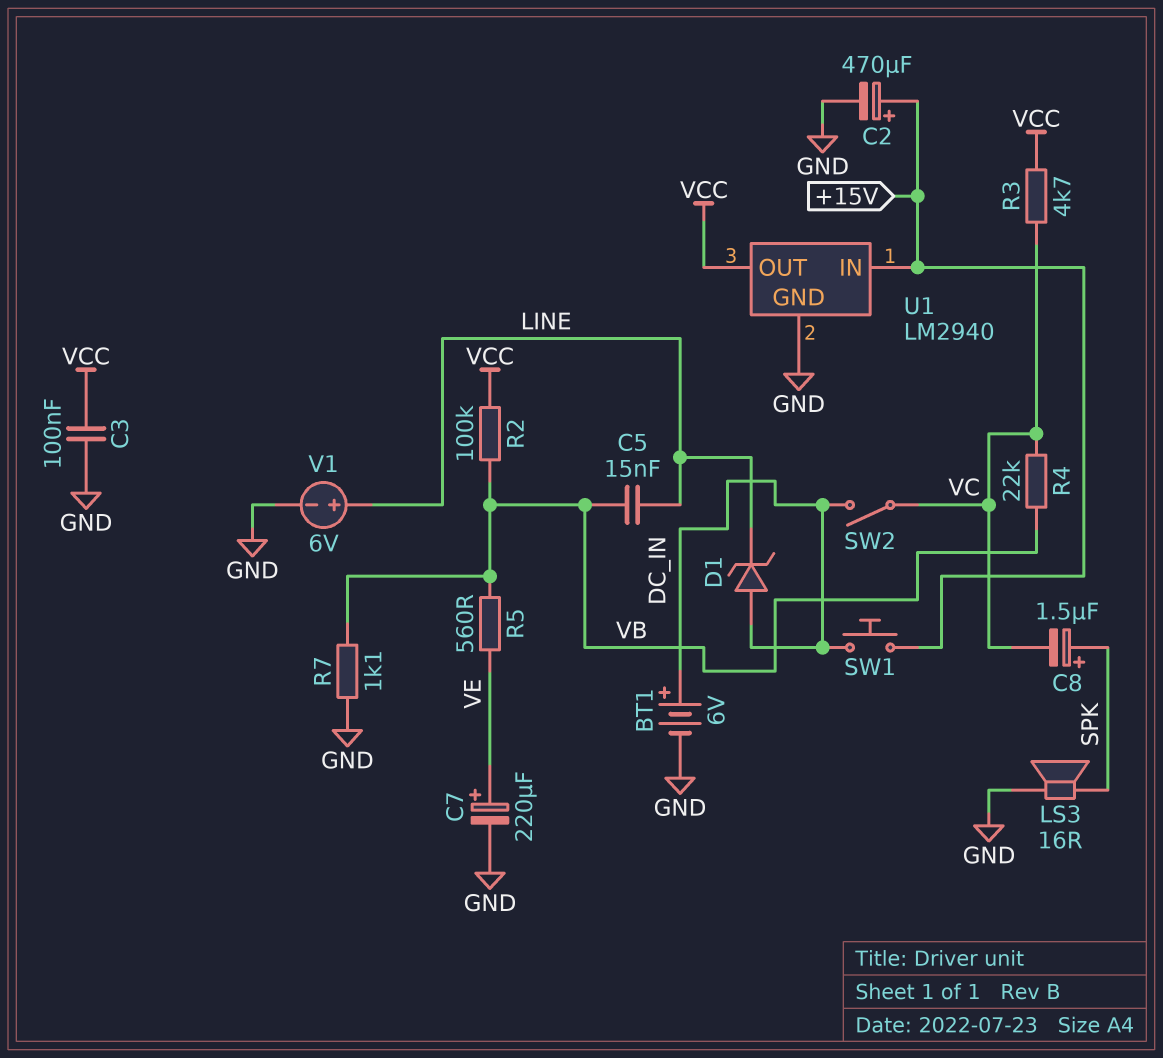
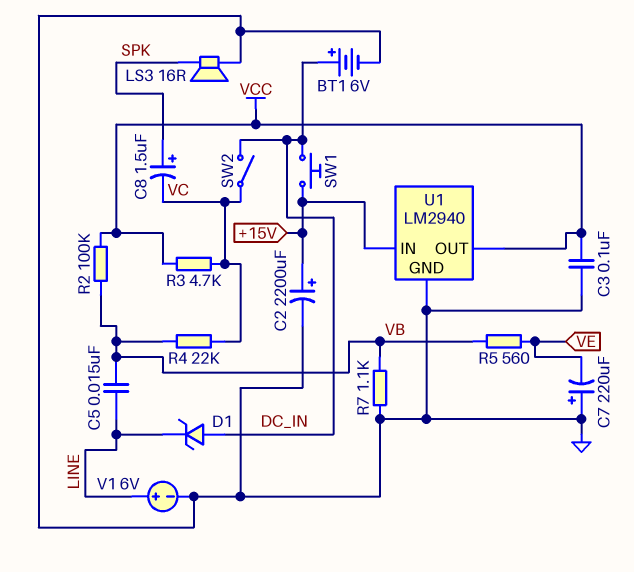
C2: 470uF (plus +15V, minus GND) -> 2200uF (plus +15V, minus GND)
C7: 220uF (plus VE, minus GND) -> 220uF (plus GND, minus VE)

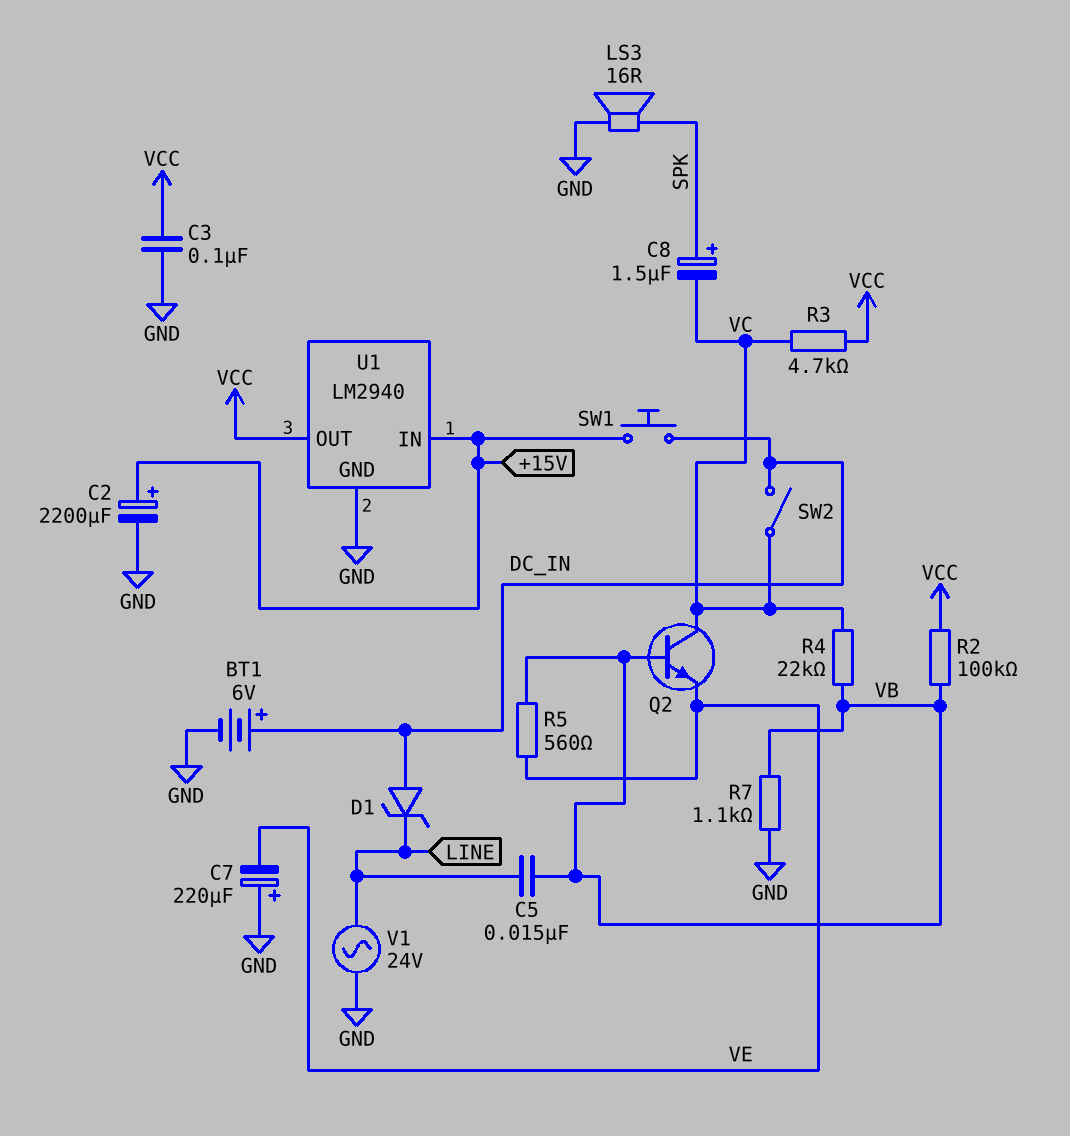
Q2: none -> NPN (B VB, C VC, E VE)
V1: 6V (plus LINE, minus GND) -> AC 24V (GND, LINE)

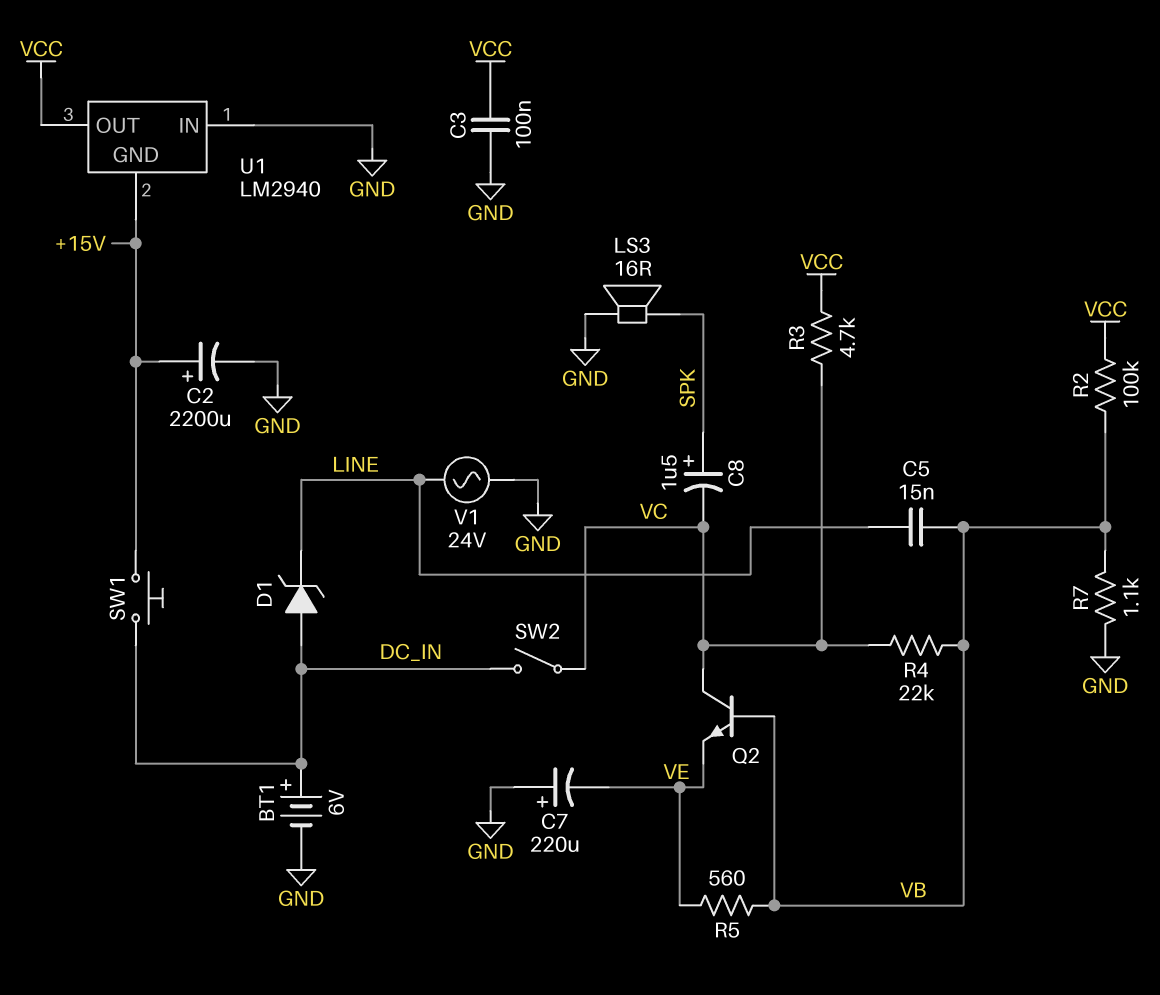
U1 pin GND: GND -> +15V
U1 pin IN: +15V -> GND

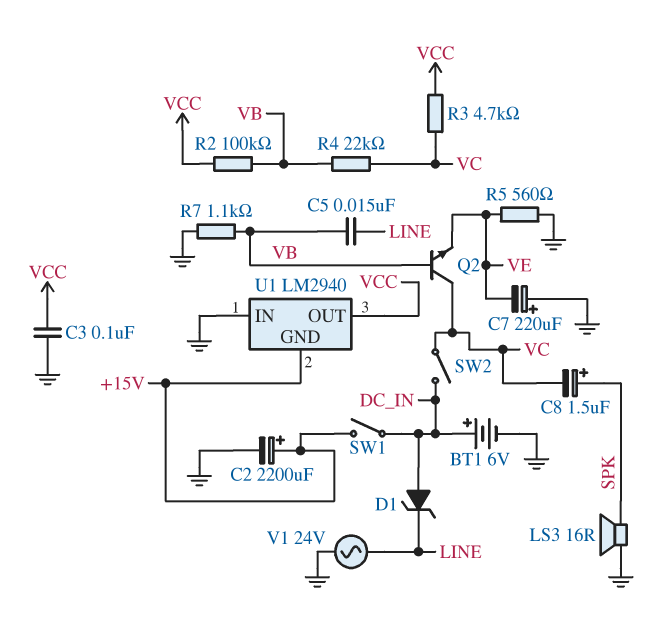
R5: 560 (VB, VE) -> 560 (GND, VE)
SW1: button (+15V, DC_IN) -> switch (+15V, DC_IN)

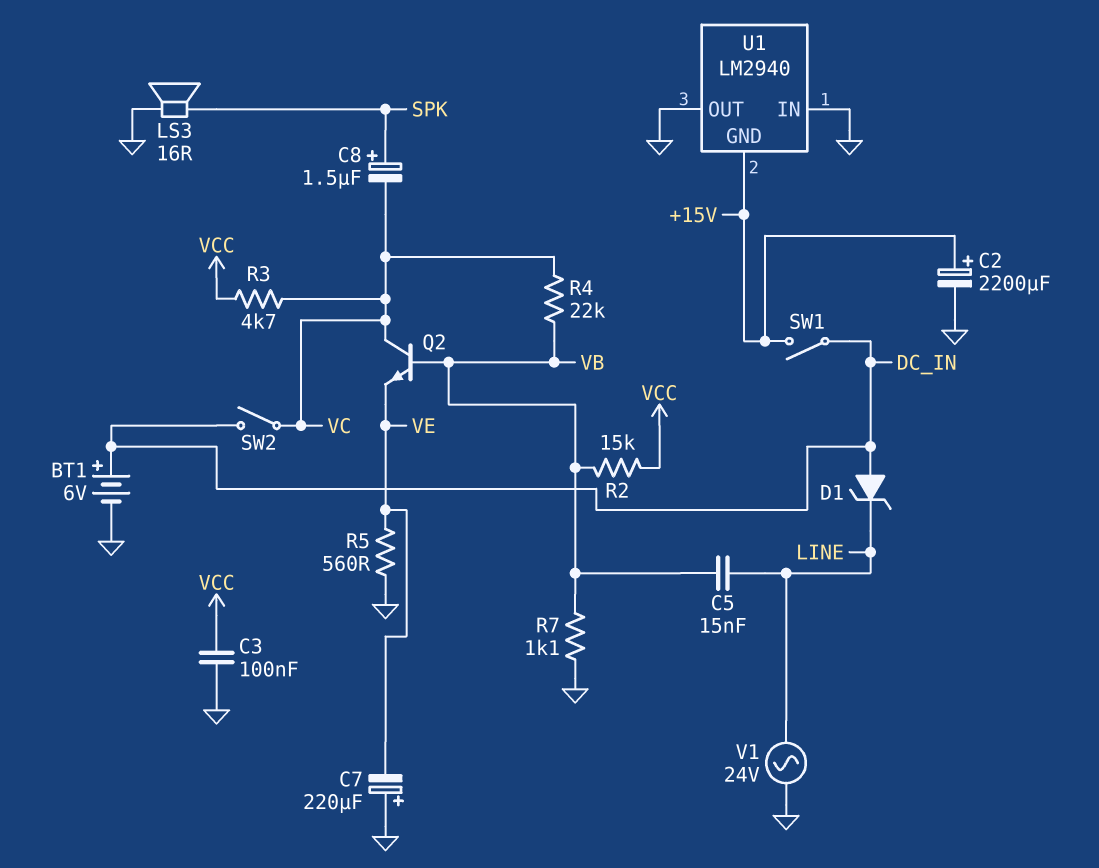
R2: 100k (VB, VCC) -> 15k (VB, VCC)
U1 pin OUT: VCC -> GND

